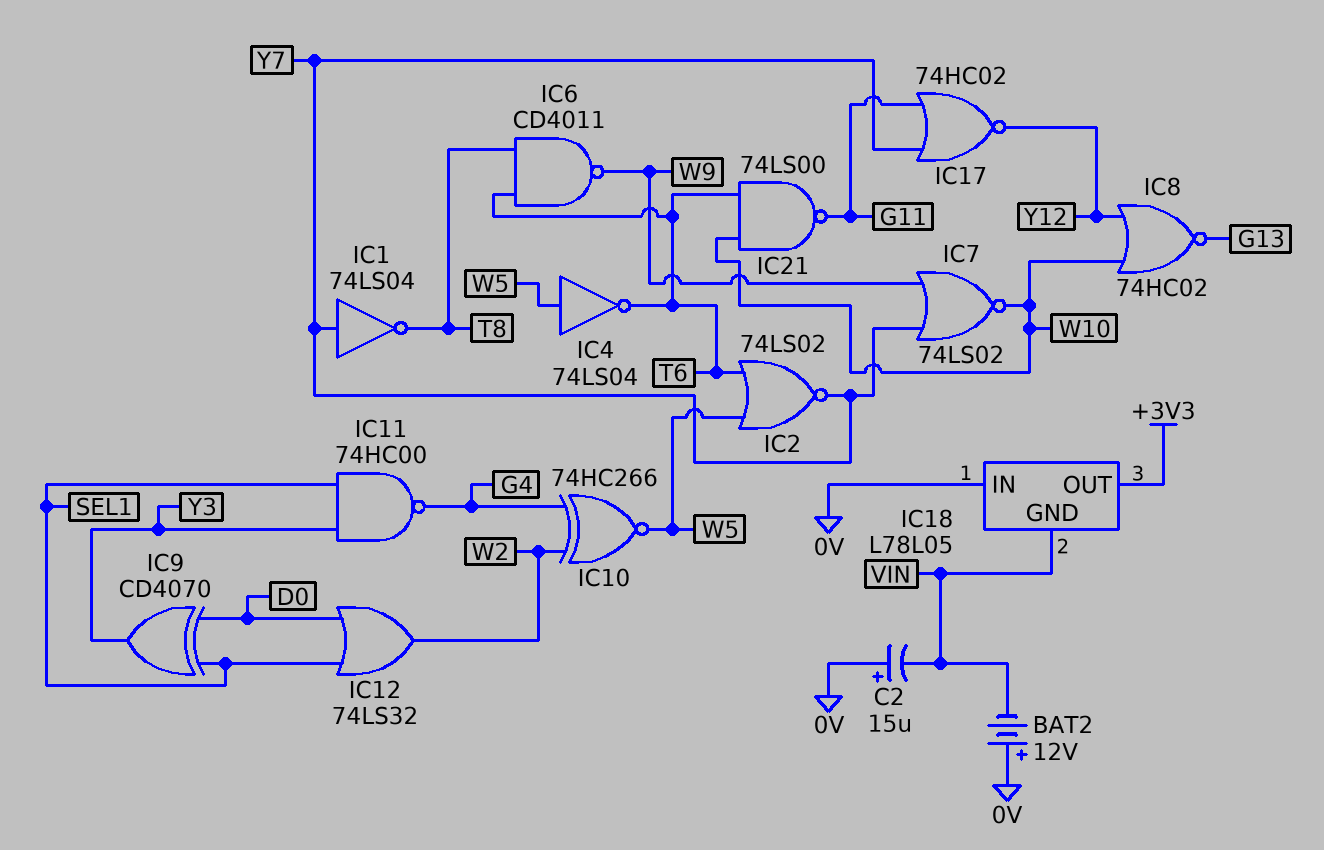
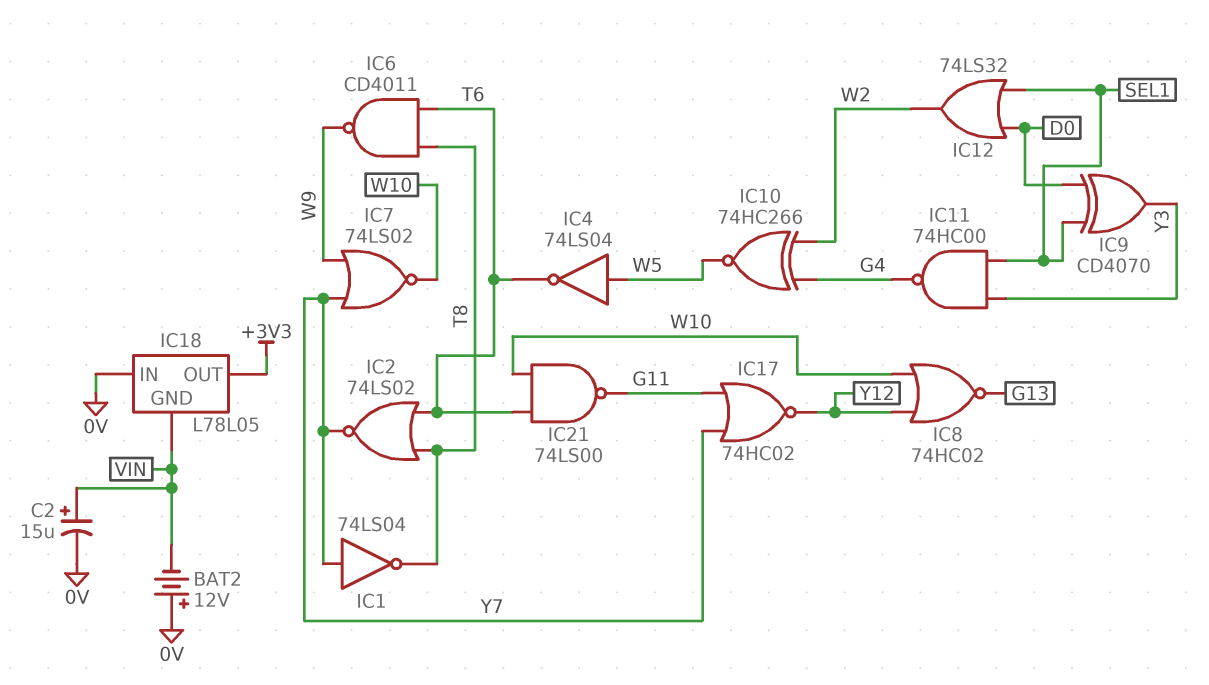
C2: 15uF (plus 0V, minus VIN) -> 15uF (plus VIN, minus 0V)
IC2: NOR 74LS02 (in T6, in W5, out Y7) -> NOR 74LS02 (in T6, in T8, out Y7)

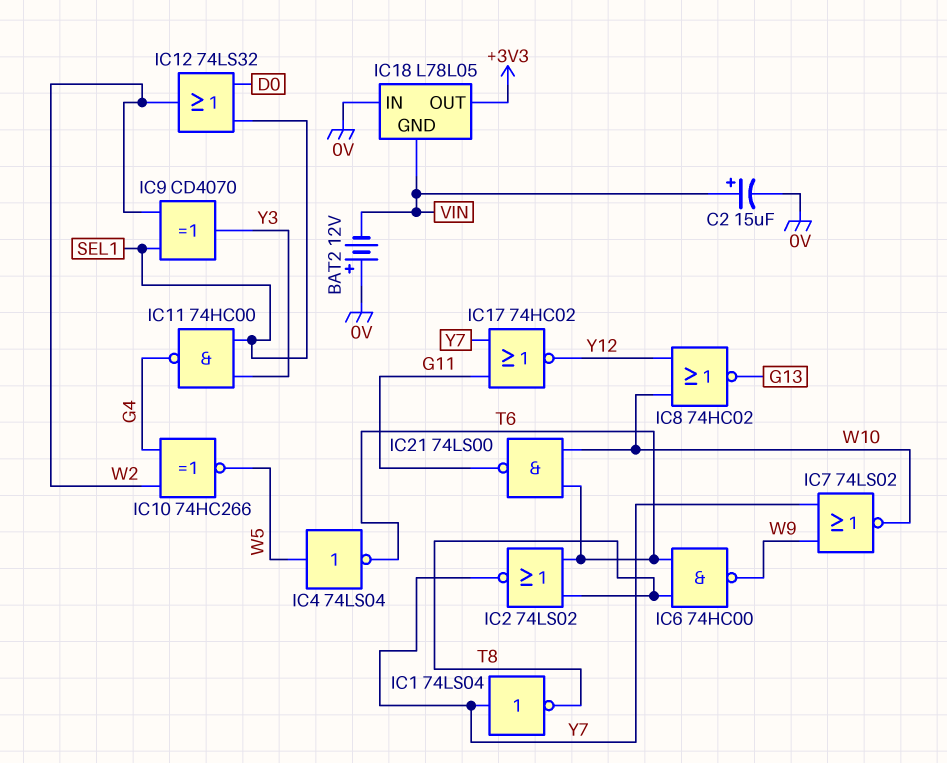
IC6: NAND CD4011 (in T6, in T8, out W9) -> NAND 74HC00 (in T6, in T8, out W9)
IC9: XOR CD4070 (in D0, in SEL1, out Y3) -> XOR CD4070 (in SEL1, in W2, out Y3)

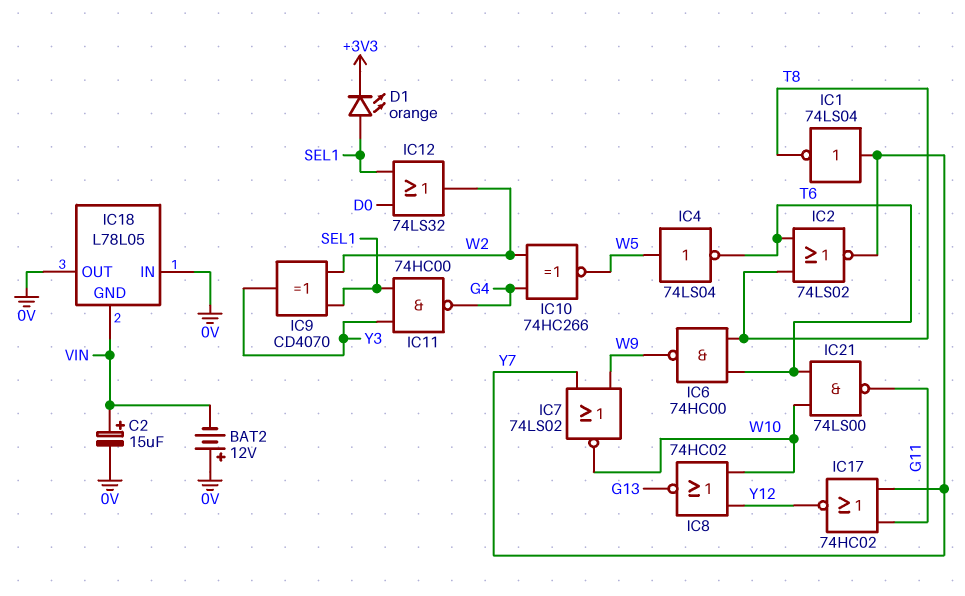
D1: none -> LED orange (A SEL1, K +3V3)
IC18 pin OUT: +3V3 -> 0V

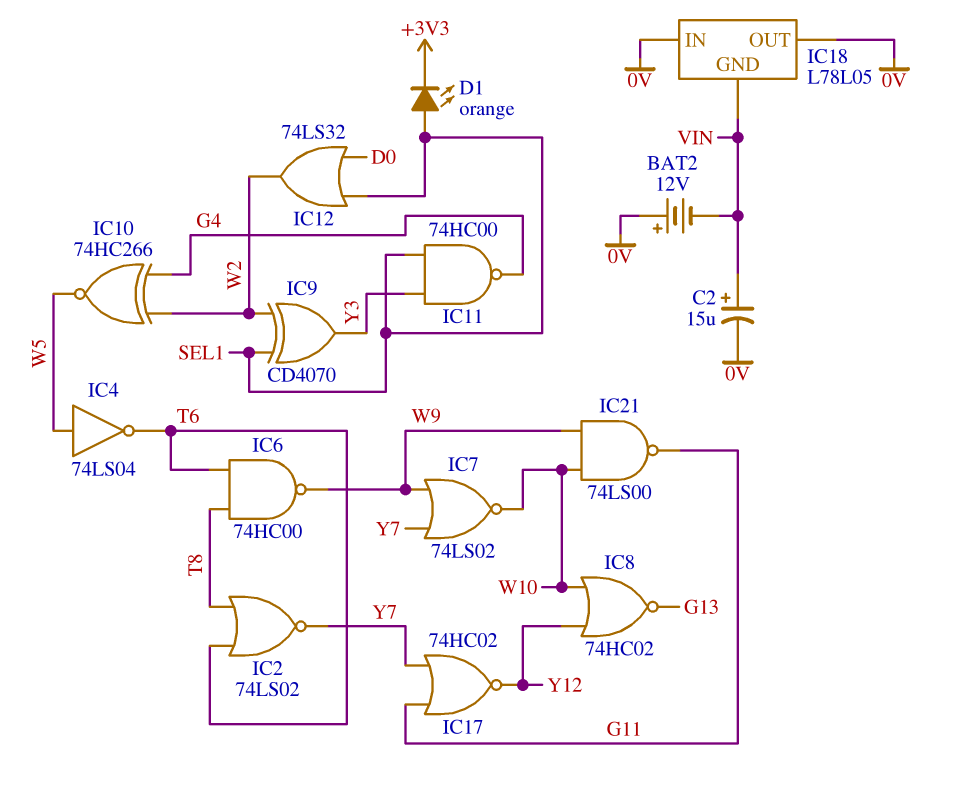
IC1: NOT 74LS04 (in Y7, out T8) -> none
IC21: NAND 74LS00 (in T6, in W10, out G11) -> NAND 74LS00 (in W9, in W10, out G11)

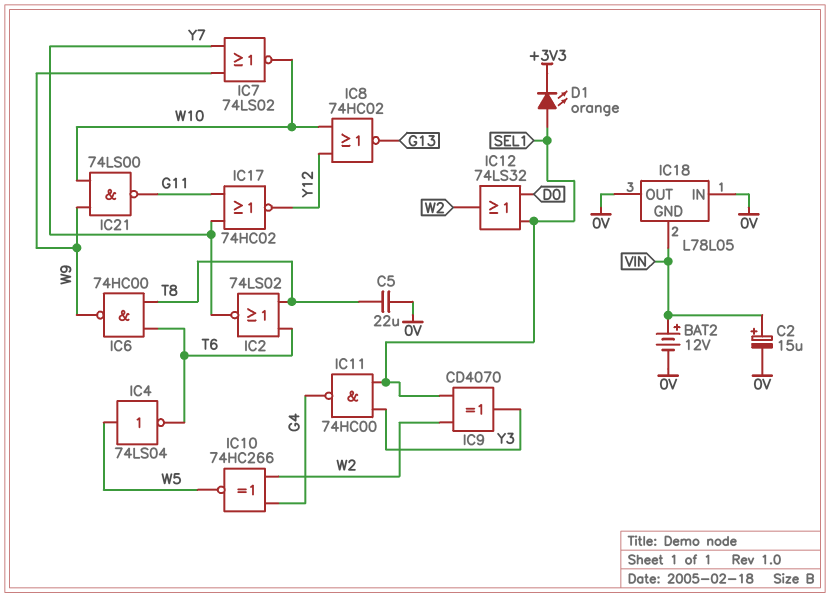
BAT2: 12V (plus 0V, minus VIN) -> 12V (plus VIN, minus 0V)
C5: none -> 22uF (0V, T8)

